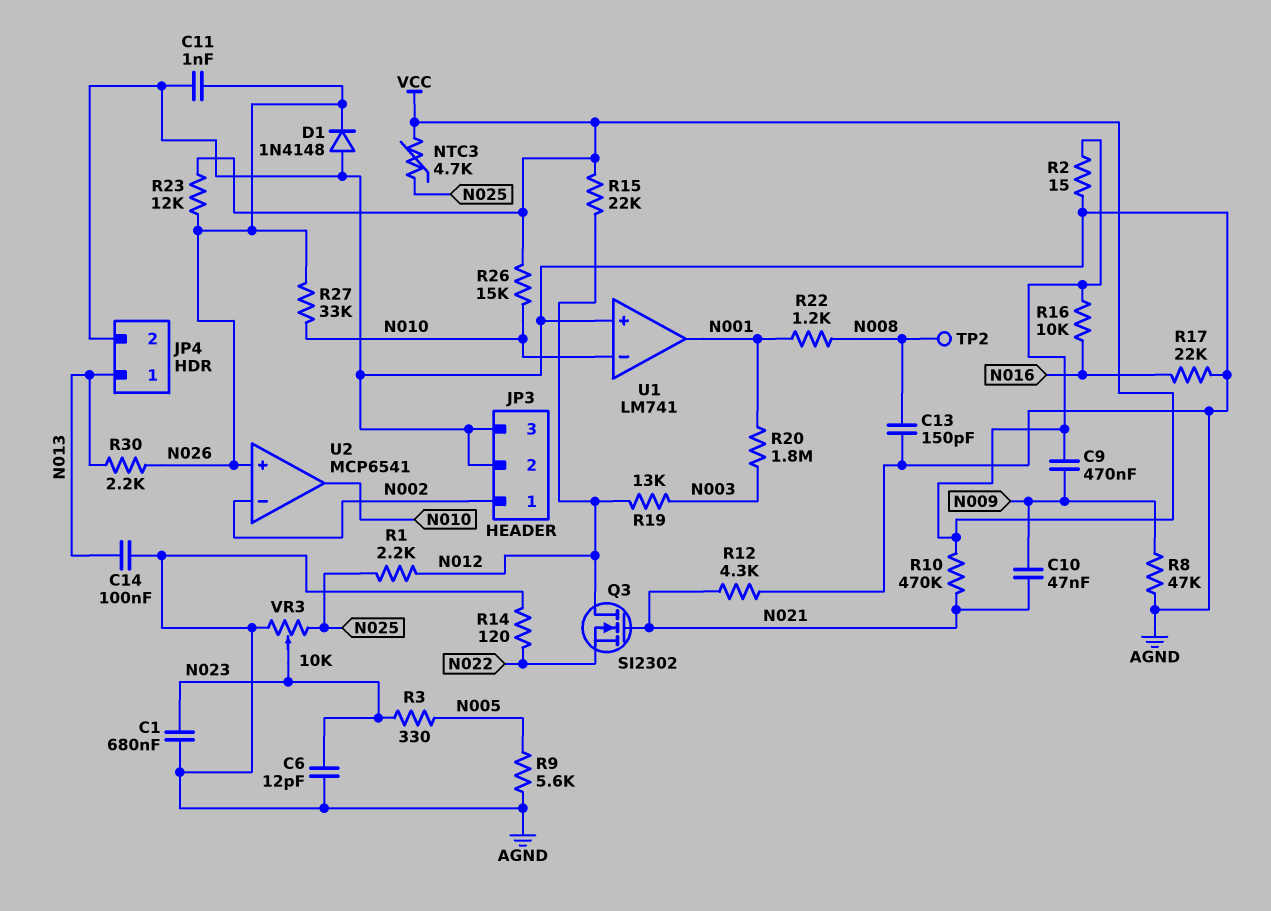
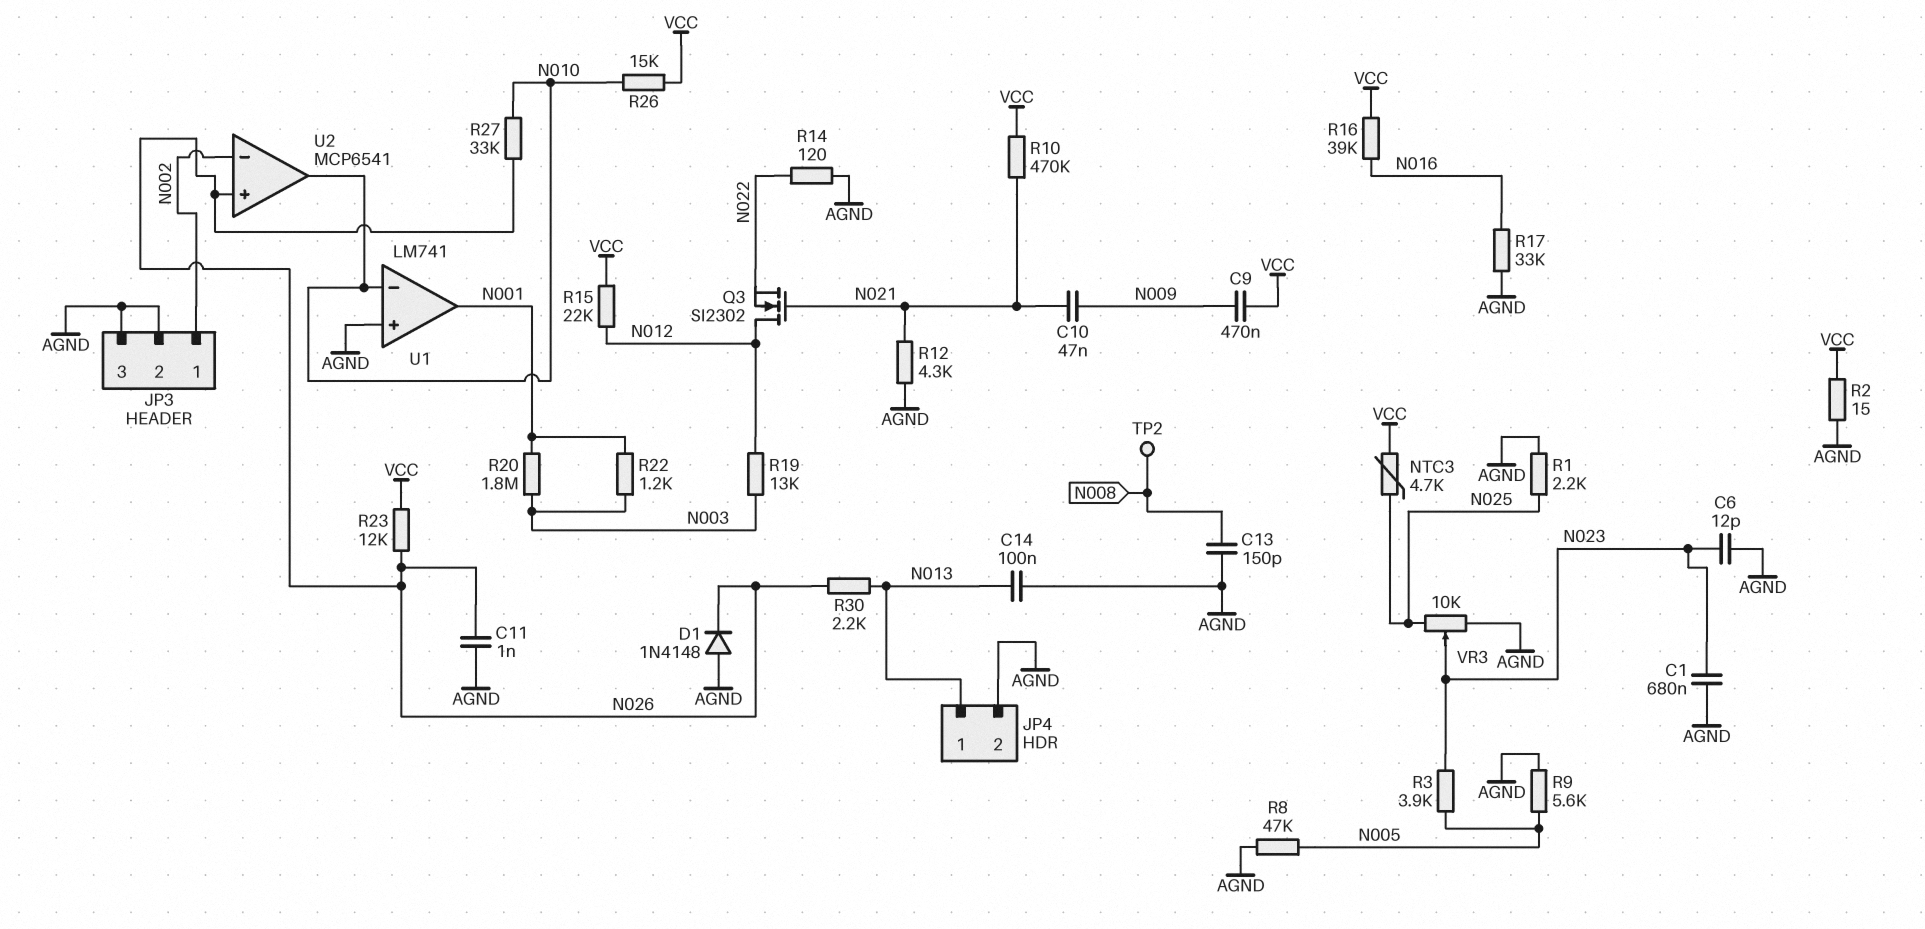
R1: 2.2k (N012, N025) -> 2.2k (AGND, N025)
R3: 330 (N005, N023) -> 3.9k (N005, N023)
R8: 47k (AGND, N009) -> 47k (AGND, N005)
R16: 10k (N016, VCC) -> 39k (N016, VCC)
R17: 22k (AGND, N016) -> 33k (AGND, N016)
R22: 1.2k (N001, N008) -> 1.2k (N001, N003)

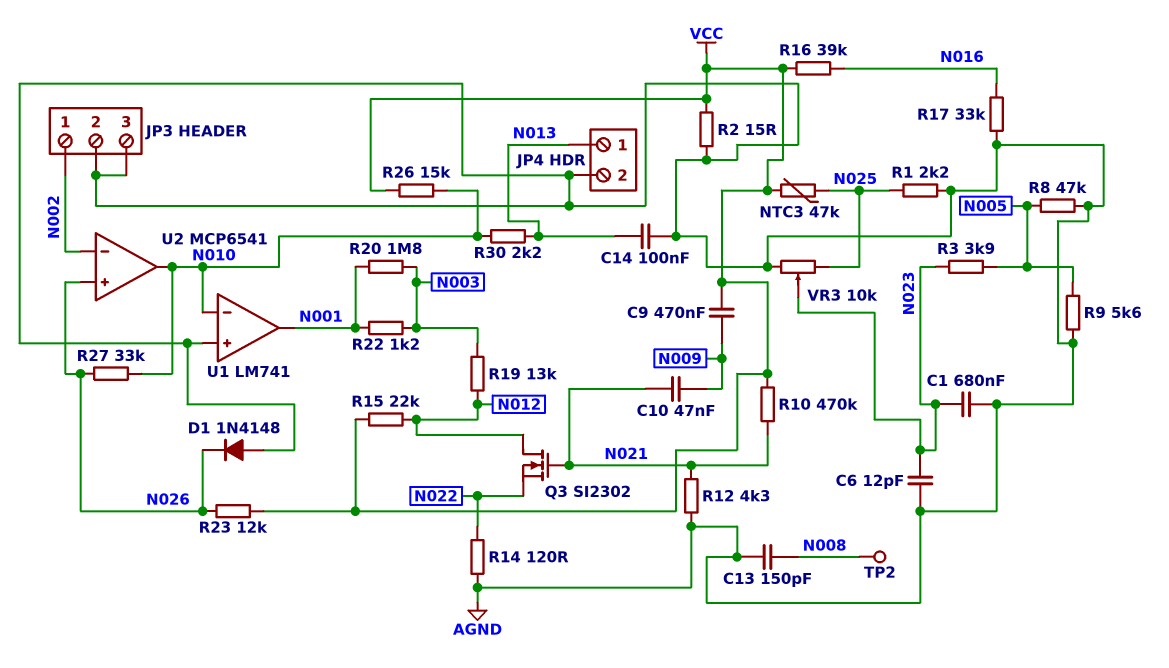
C11: 1nF (AGND, N026) -> none
NTC3: 4.7k (N025, VCC) -> 47k (N025, VCC)
R30: 2.2k (N013, N026) -> 2.2k (N010, N013)

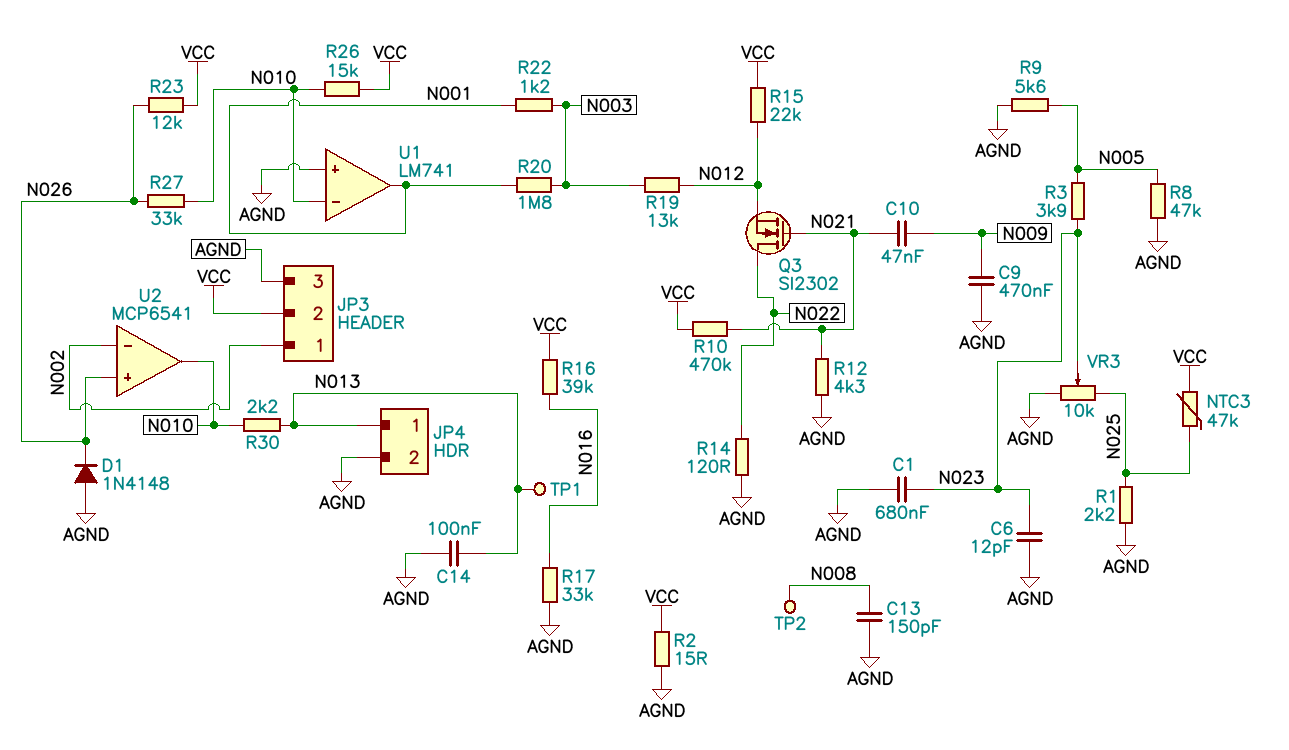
C9: 470nF (N009, VCC) -> 470nF (AGND, N009)
JP3 pin 2: AGND -> VCC
Q3: NMOS SI2302 (G N021, D N012, S N022) -> NMOS SI2302 (G N021, D N022, S N012)
TP1: none -> test point (N013)

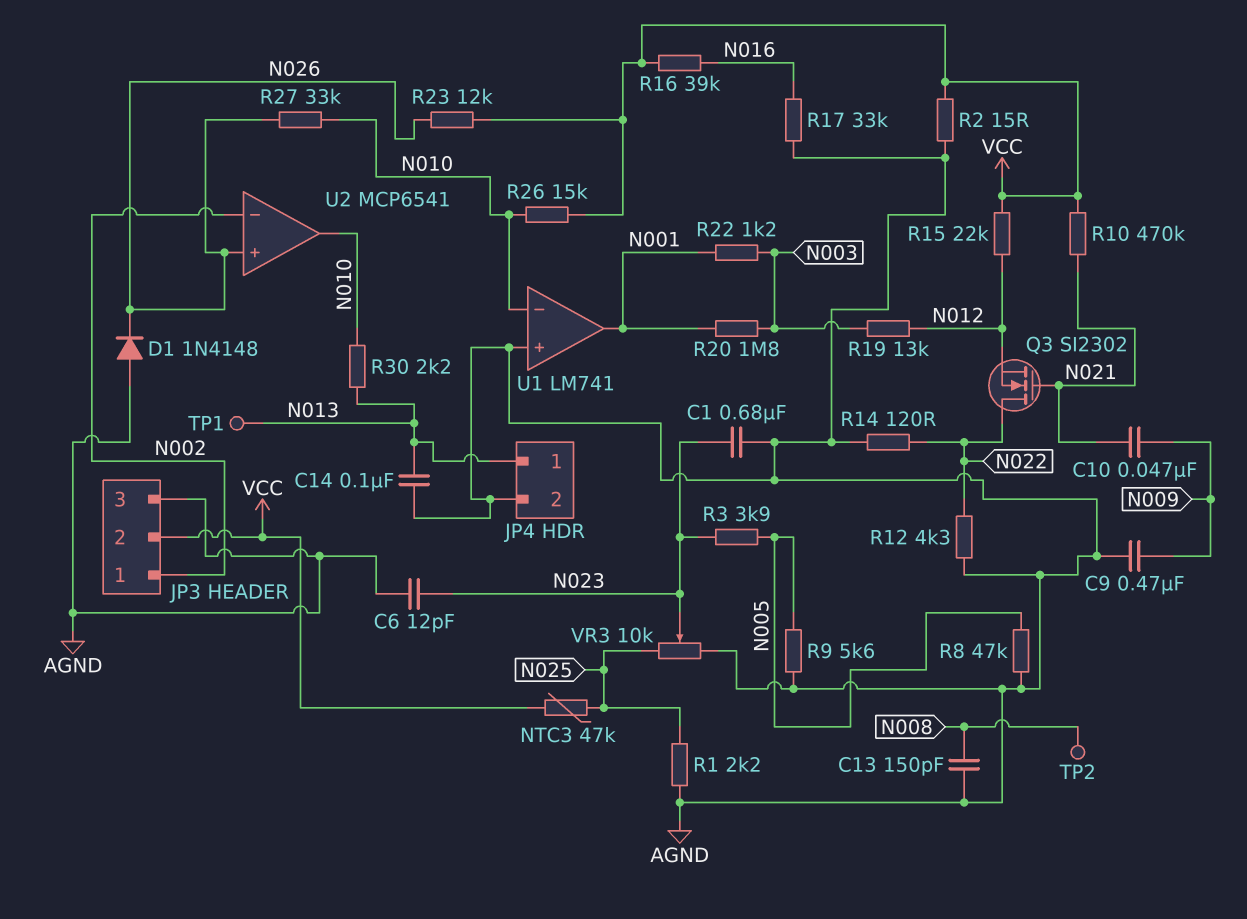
R12: 4.3k (AGND, N021) -> 4.3k (AGND, N022)

